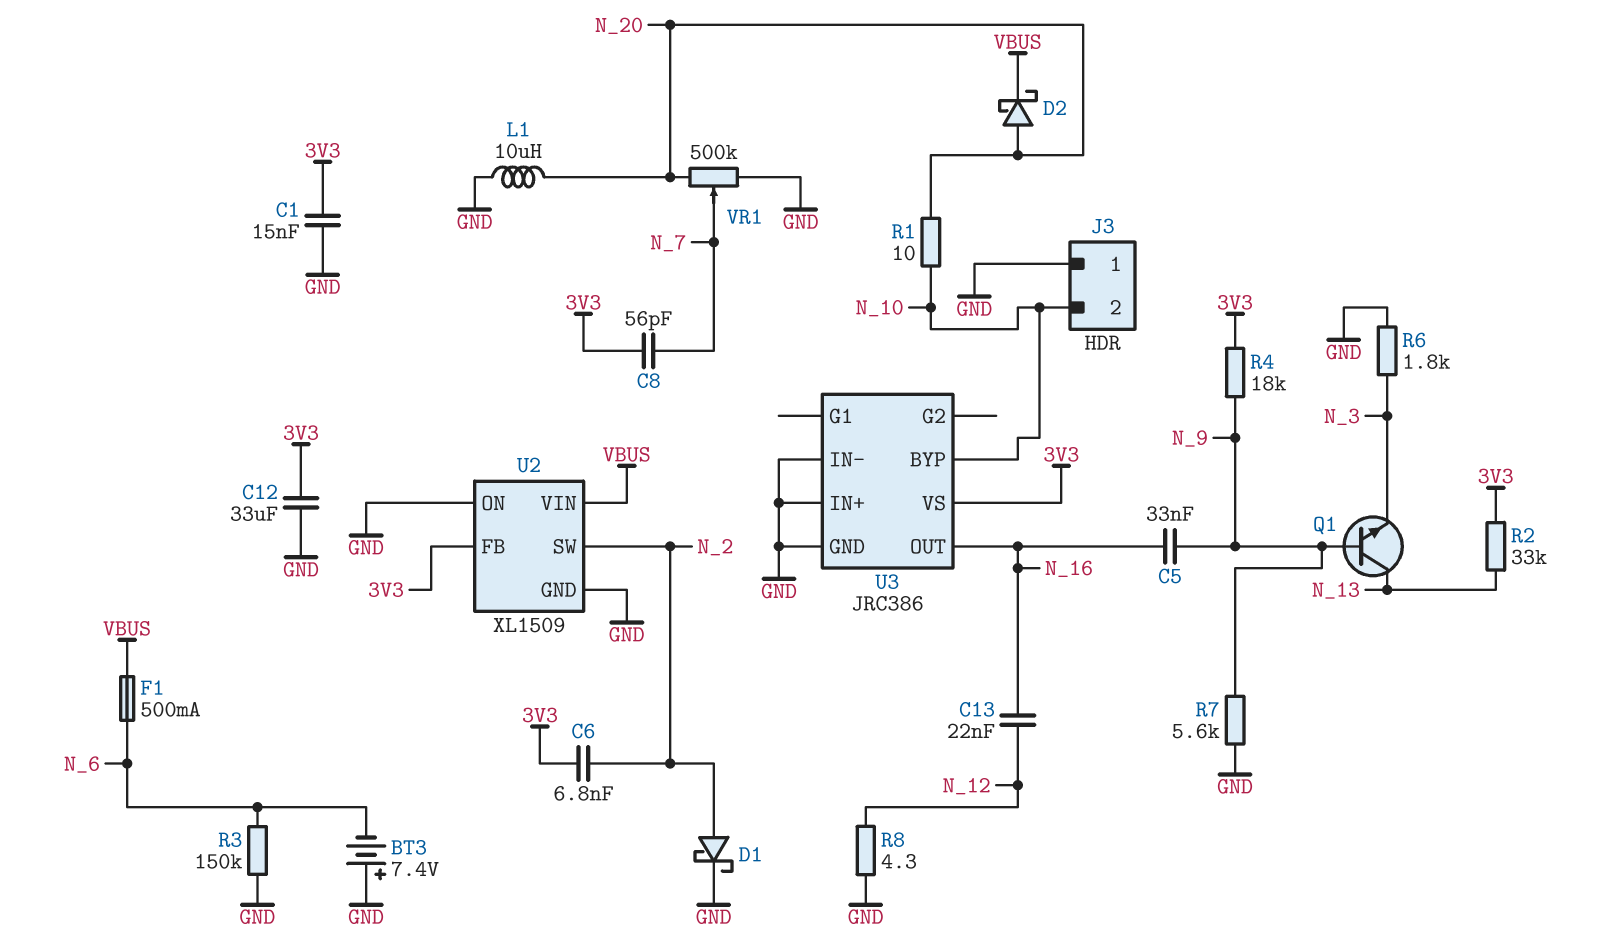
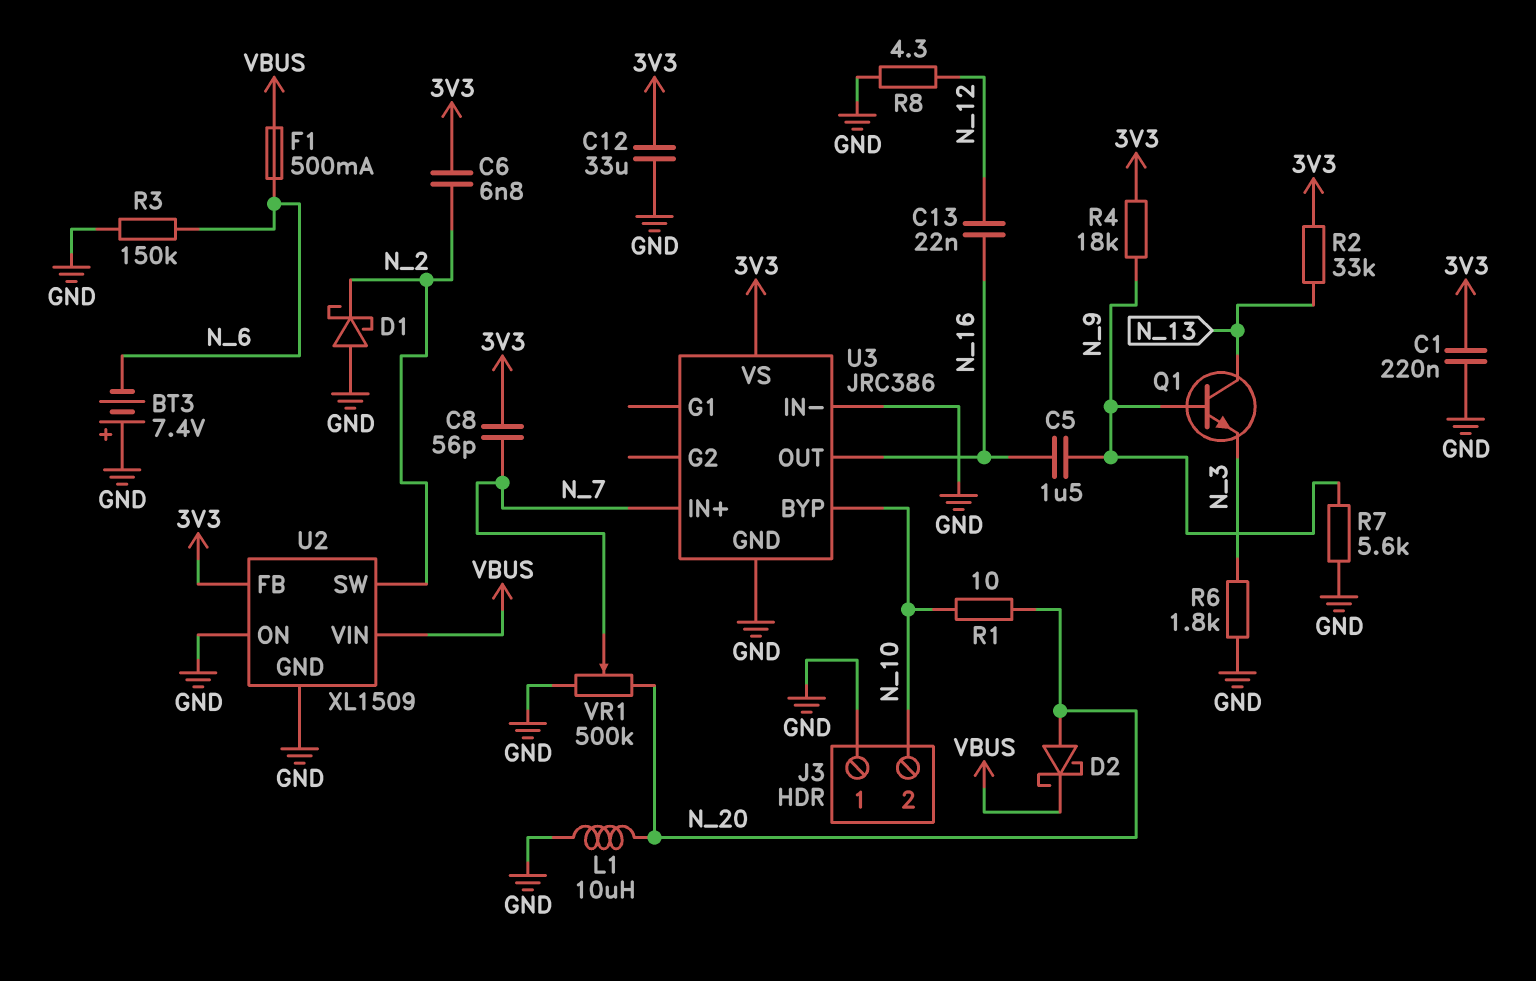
C1: 15nF (3V3, GND) -> 220nF (3V3, GND)
C5: 33nF (N_9, N_16) -> 1.5uF (N_9, N_16)
D1: schottky (A N_2, K GND) -> schottky (A GND, K N_2)
U3 pin IN+: GND -> N_7

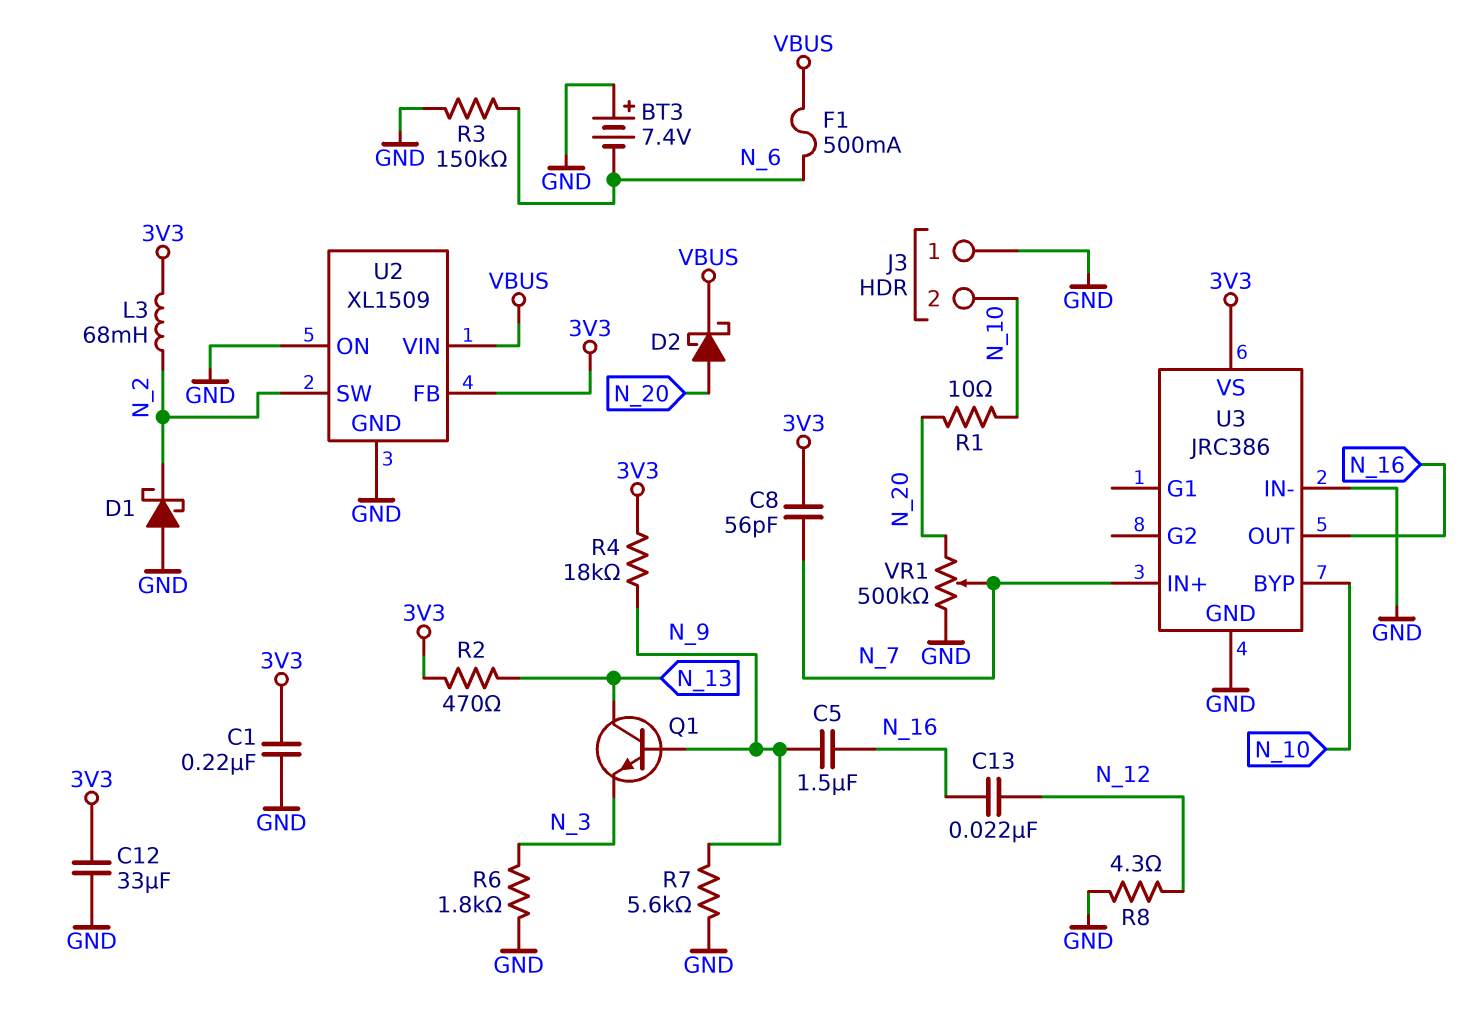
C6: 6.8nF (3V3, N_2) -> none
L1: 10uH (GND, N_20) -> none
L3: none -> 68mH (3V3, N_2)
R2: 33k (3V3, N_13) -> 470 (3V3, N_13)

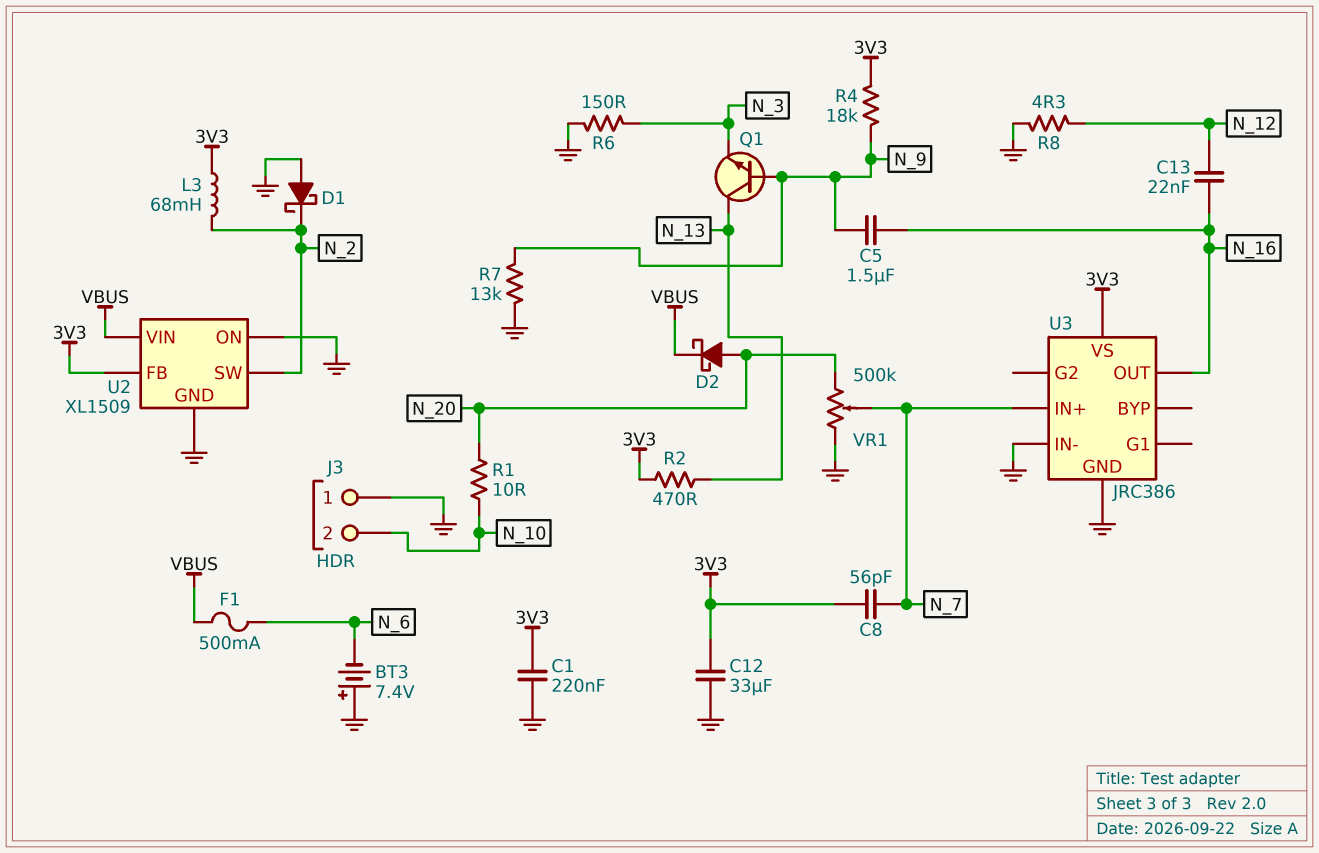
R3: 150k (GND, N_6) -> none
R6: 1.8k (GND, N_3) -> 150 (GND, N_3)
R7: 5.6k (GND, N_9) -> 13k (GND, N_9)
U3 pin BYP: N_10 -> none

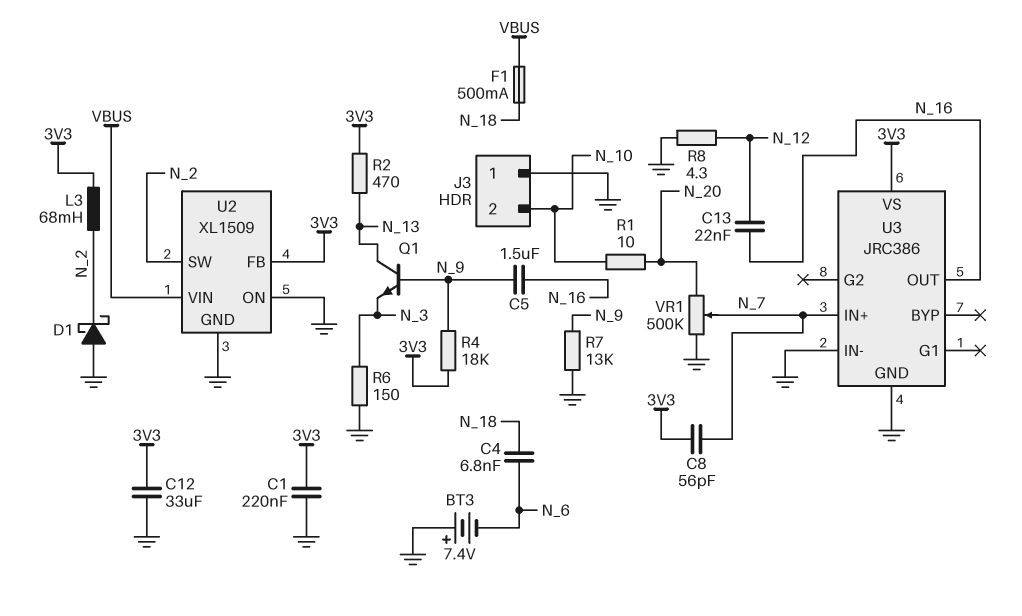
C4: none -> 6.8nF (N_6, N_18)
D2: schottky (A N_20, K VBUS) -> none
F1: 500mA (N_6, VBUS) -> 500mA (N_18, VBUS)

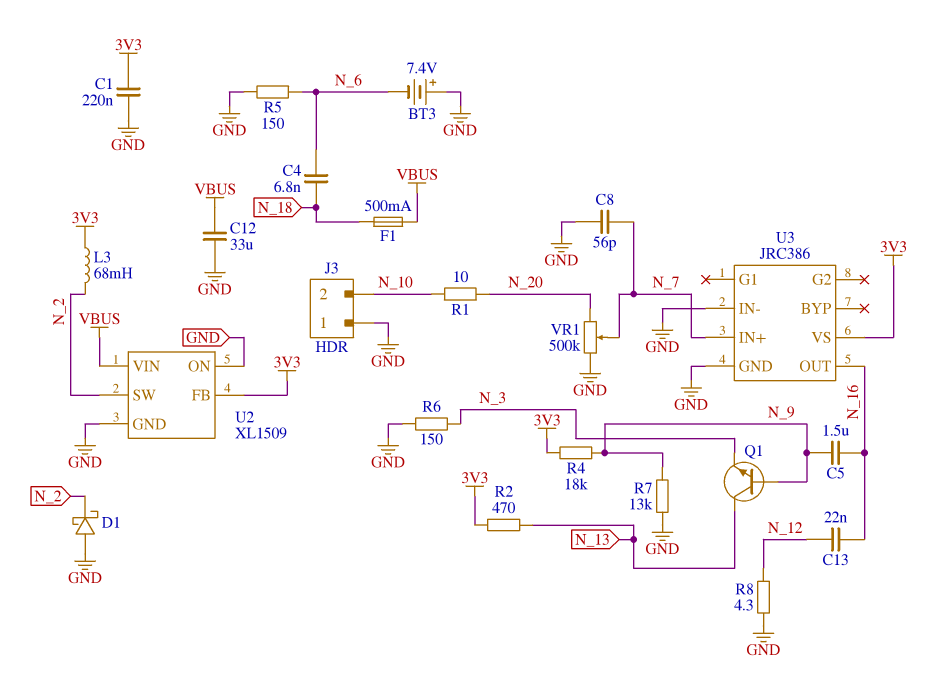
C8: 56pF (3V3, N_7) -> 56pF (GND, N_7)
C12: 33uF (3V3, GND) -> 33uF (GND, VBUS)
R5: none -> 150 (GND, N_6)

